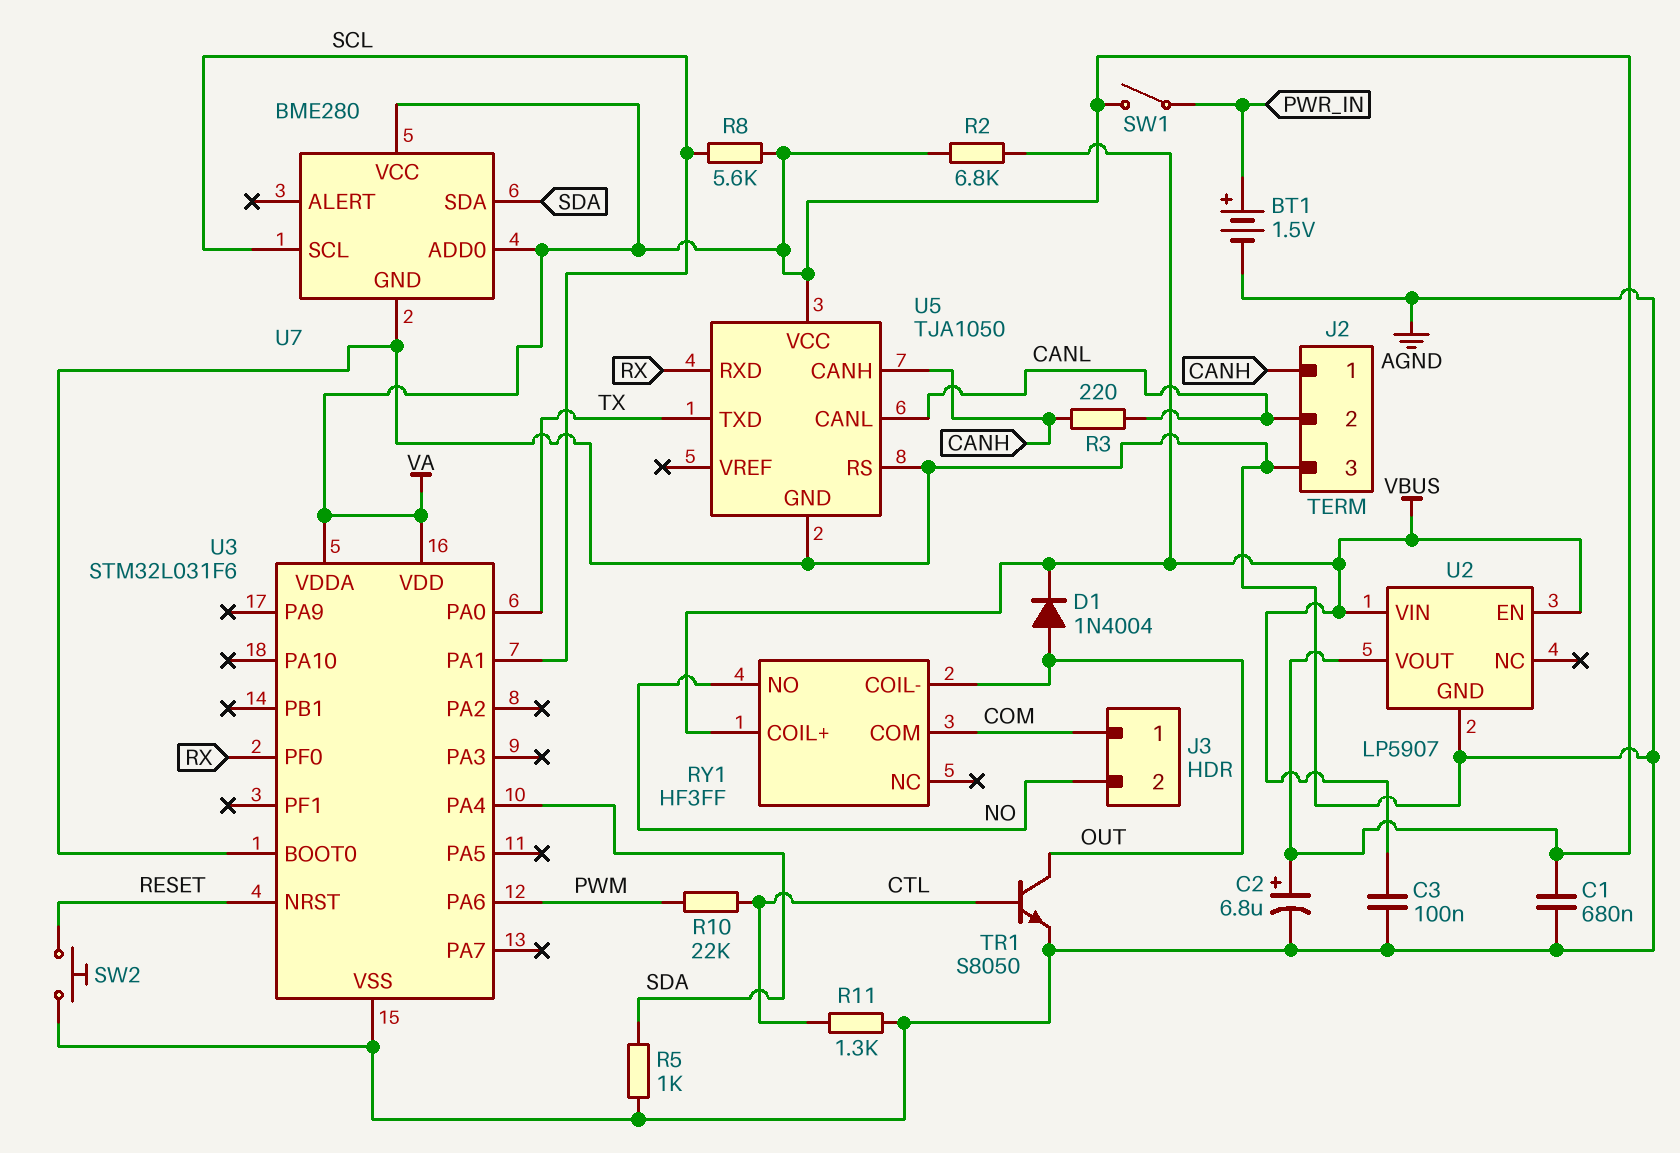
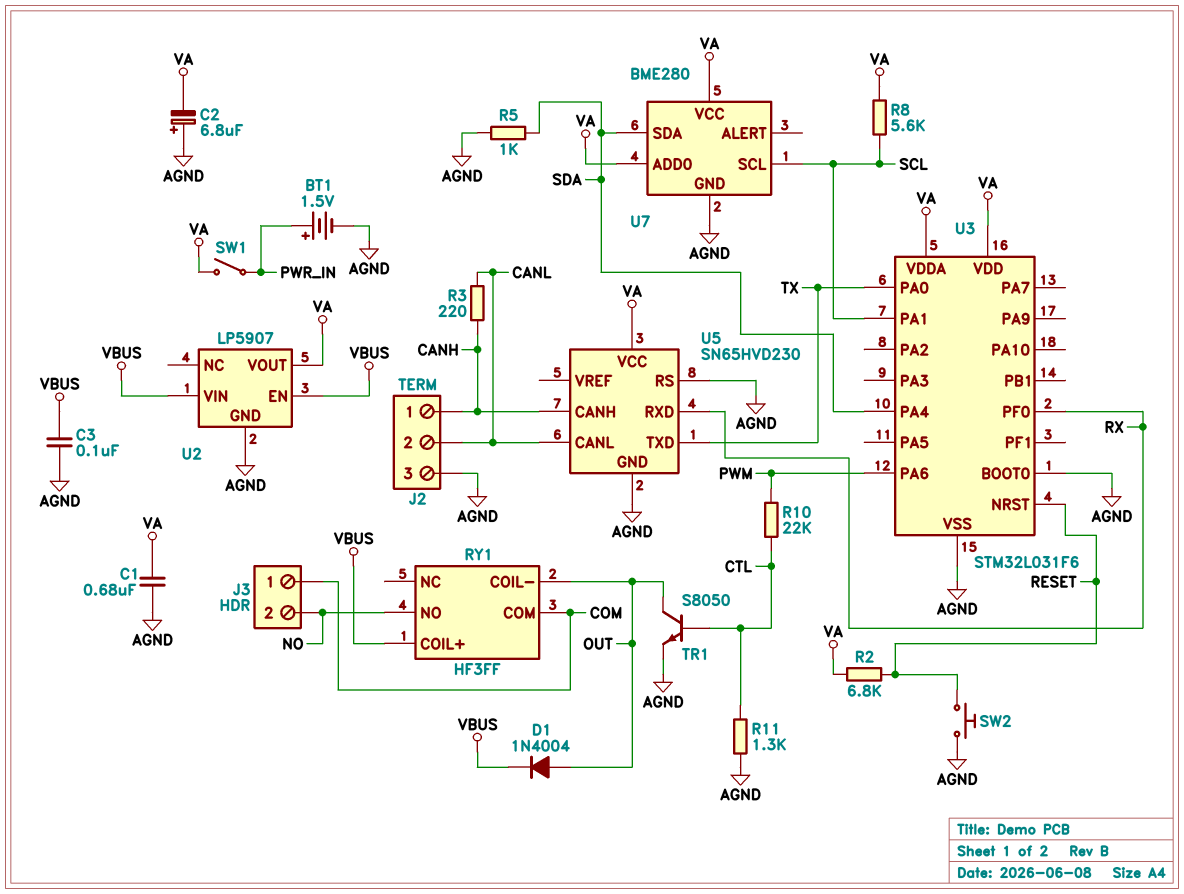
C2: 6.8uF (plus VA, minus AGND) -> 6.8uF (plus AGND, minus VA)
R2: 6.8k (VA, VBUS) -> 6.8k (RESET, VA)
U5: TJA1050 -> SN65HVD230

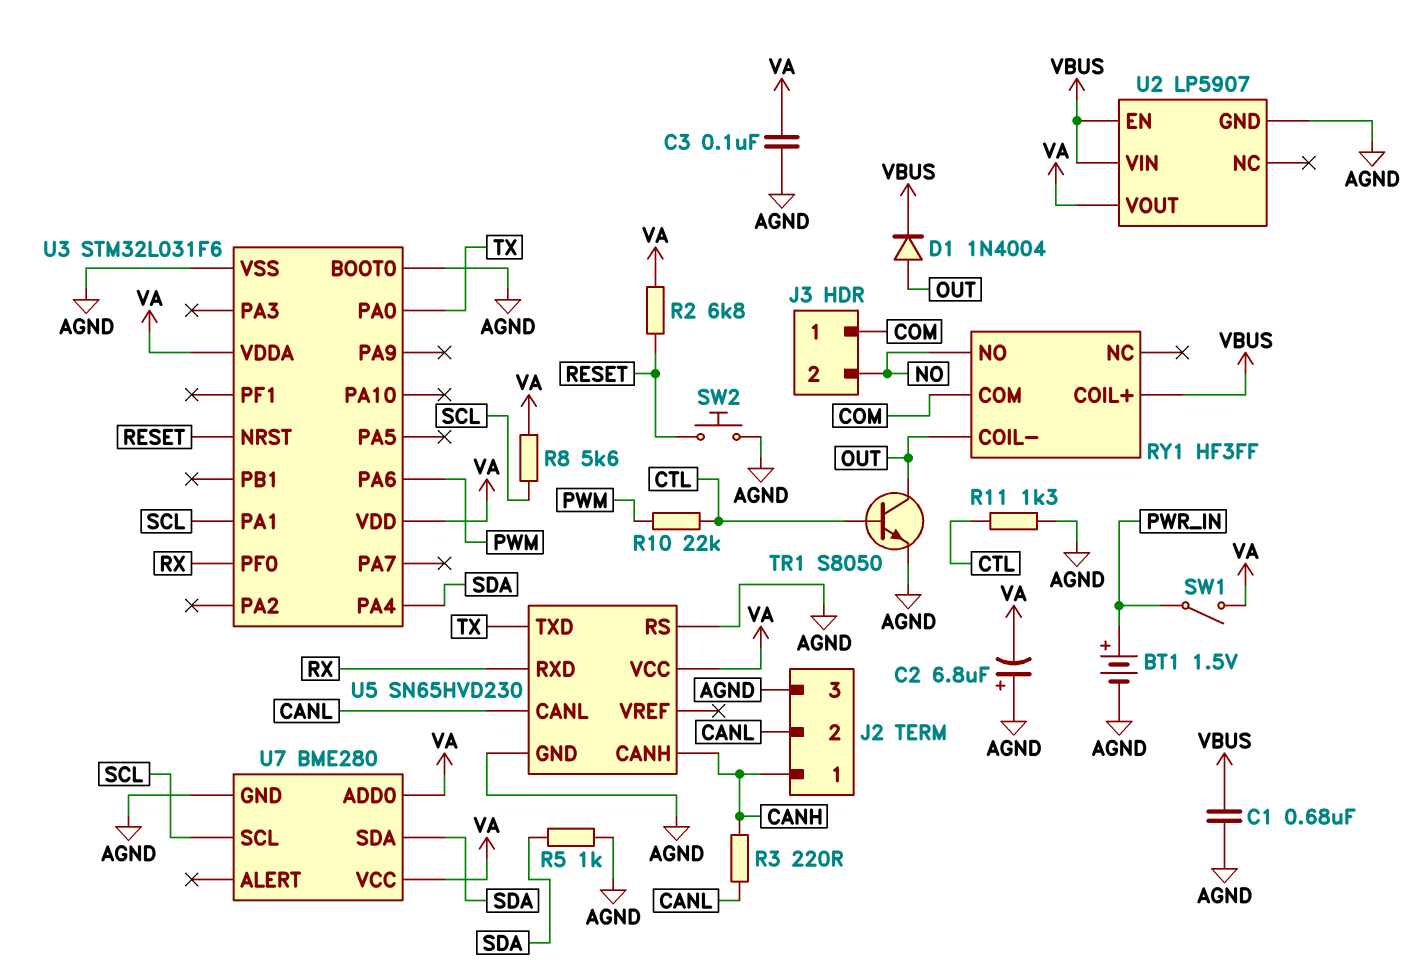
C1: 680nF (AGND, VA) -> 680nF (AGND, VBUS)
C3: 100nF (AGND, VBUS) -> 100nF (AGND, VA)

